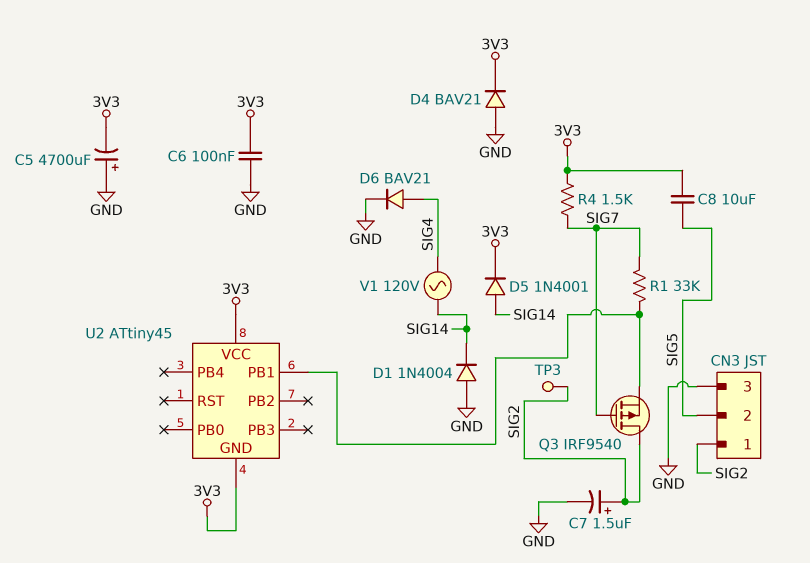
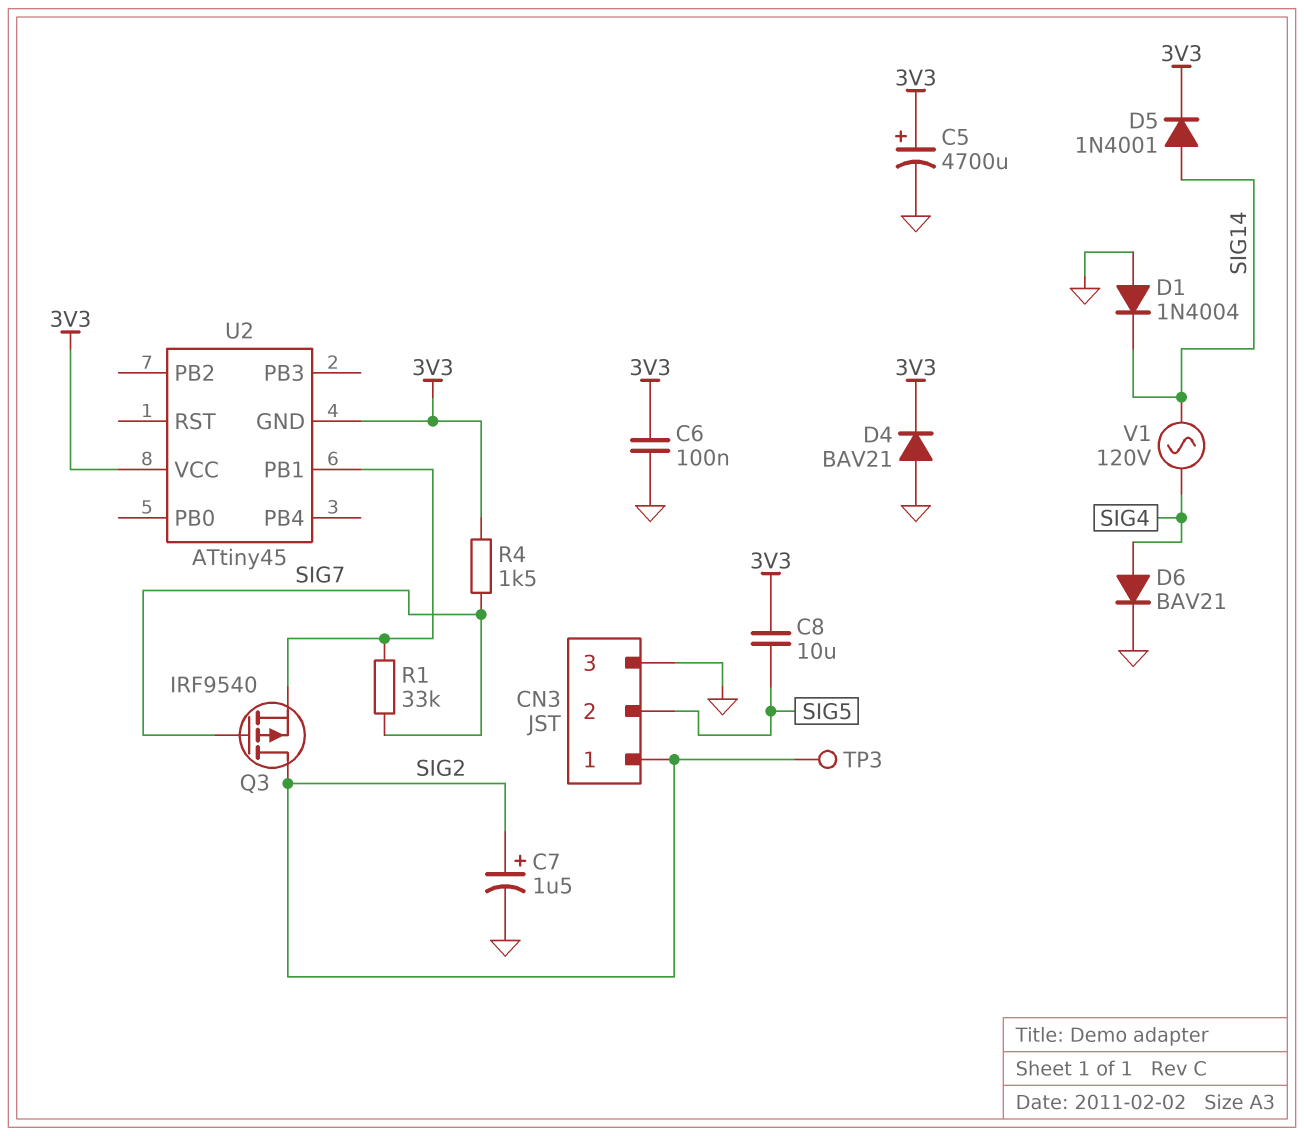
C5: 4700uF (plus GND, minus 3V3) -> 4700uF (plus 3V3, minus GND)

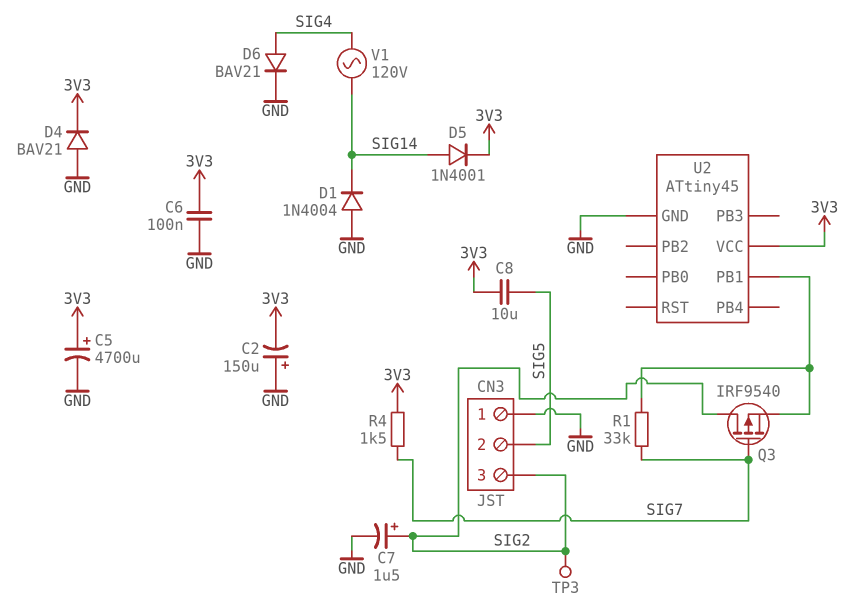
C2: none -> 150uF (plus GND, minus 3V3)
CN3 pin 1: SIG2 -> GND
CN3 pin 3: GND -> SIG2
U2 pin GND: 3V3 -> GND

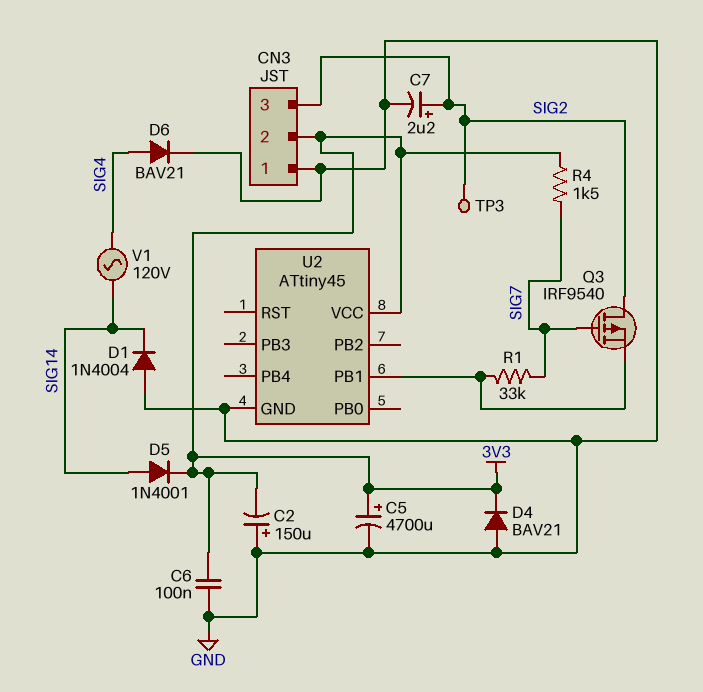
C7: 1.5uF (plus SIG2, minus GND) -> 2.2uF (plus SIG2, minus GND)
C8: 10uF (3V3, SIG5) -> none
CN3 pin 2: SIG5 -> 3V3

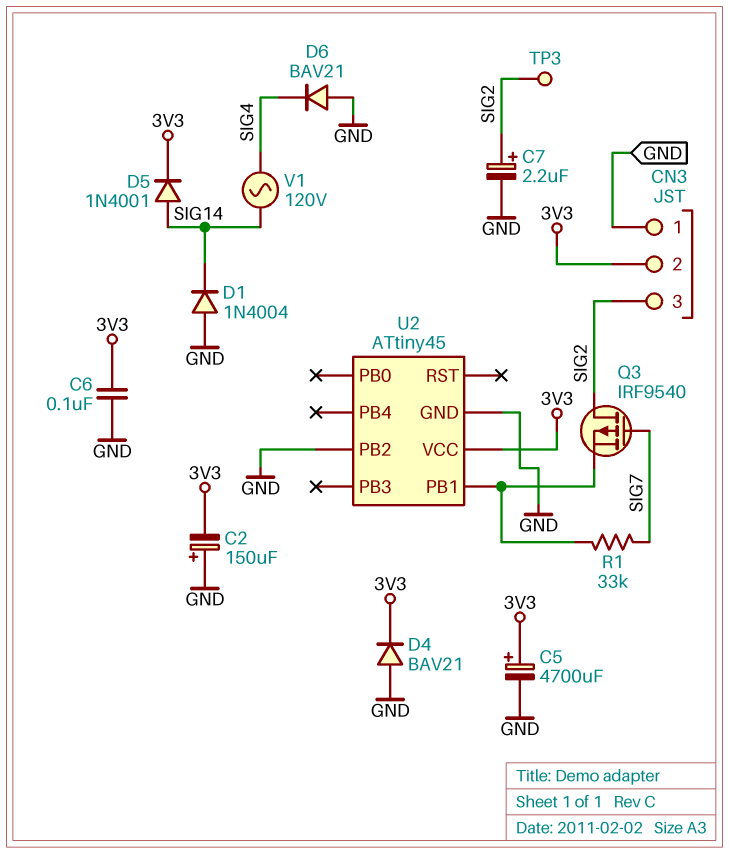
D6: diode BAV21 (A SIG4, K GND) -> diode BAV21 (A GND, K SIG4)
R4: 1.5k (3V3, SIG7) -> none
U2 pin PB2: none -> GND

